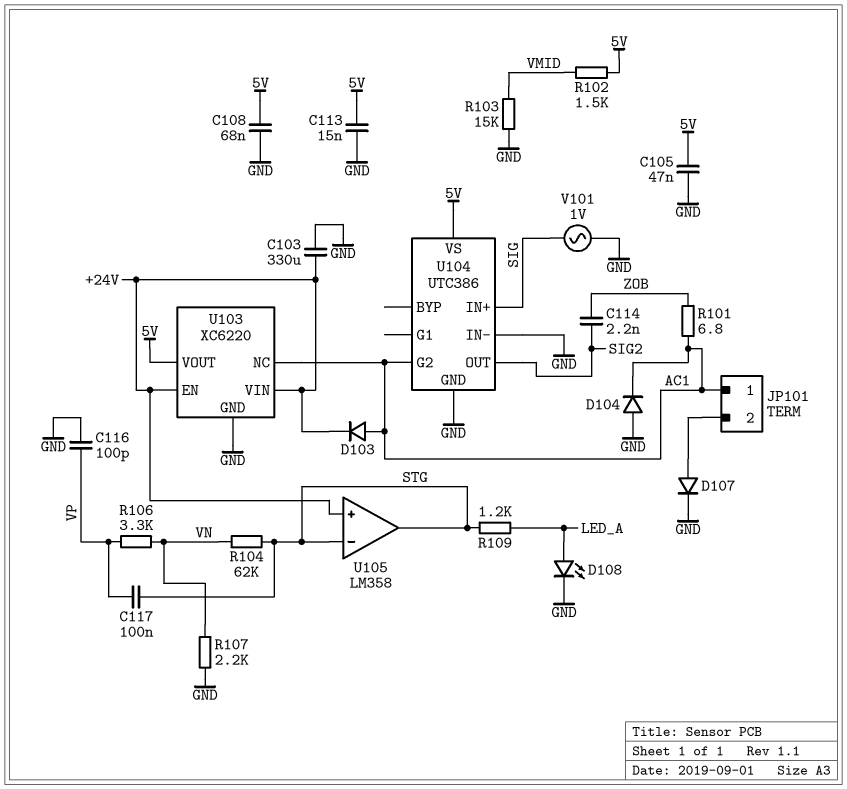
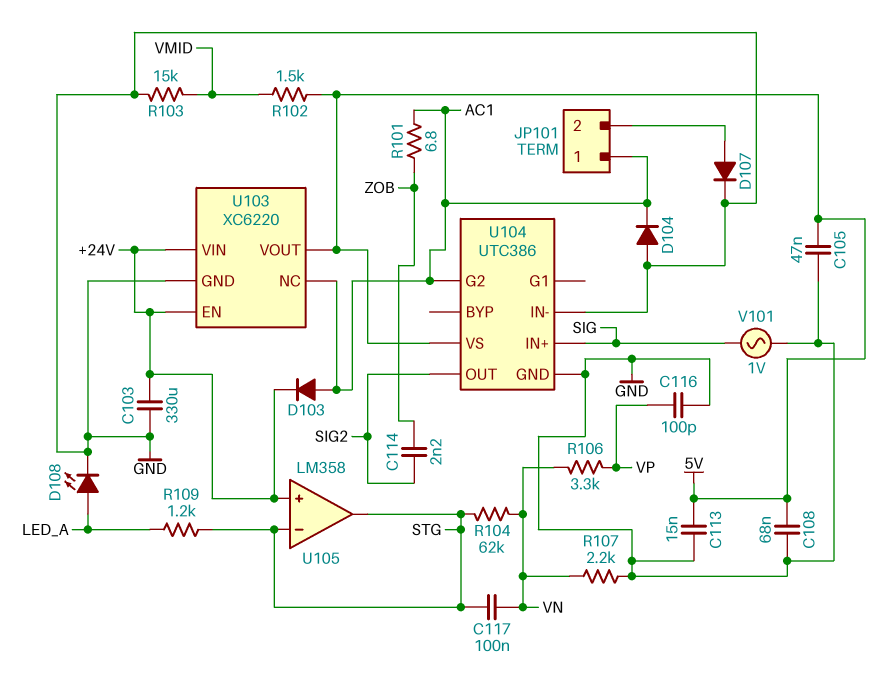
C117: 100nF (STG, VP) -> 100nF (STG, VN)

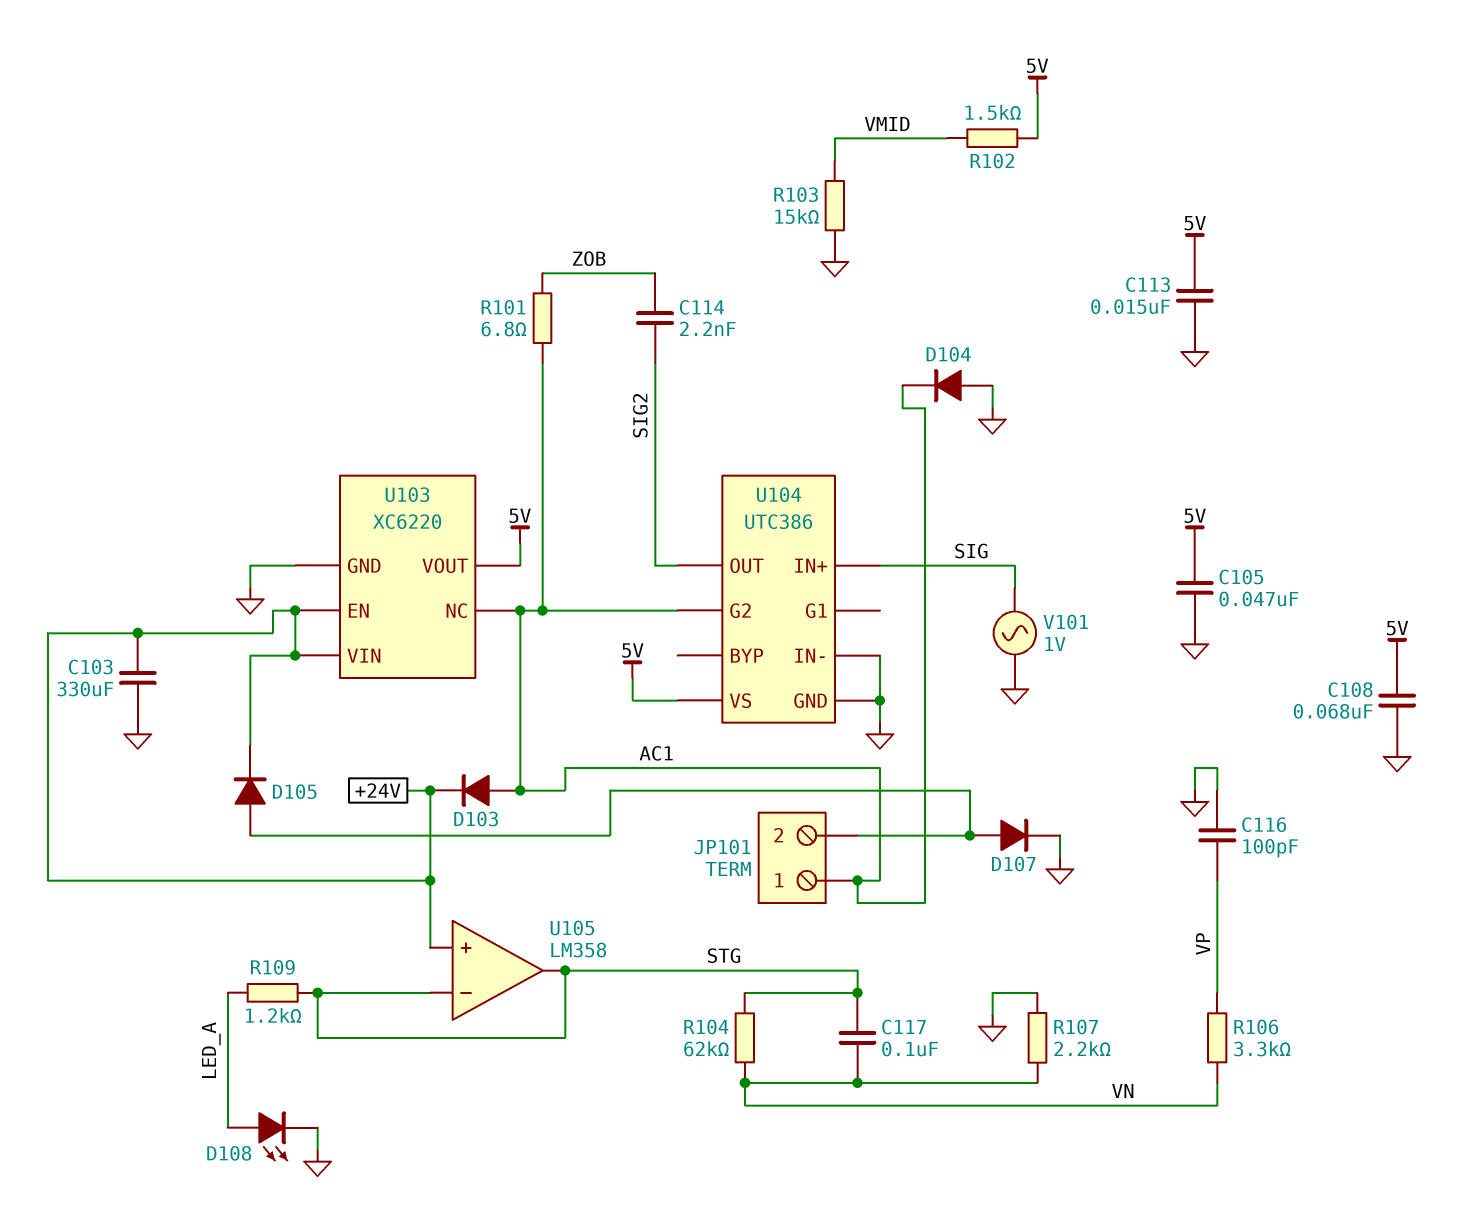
D105: none -> diode (A JP101/2, K +24V)

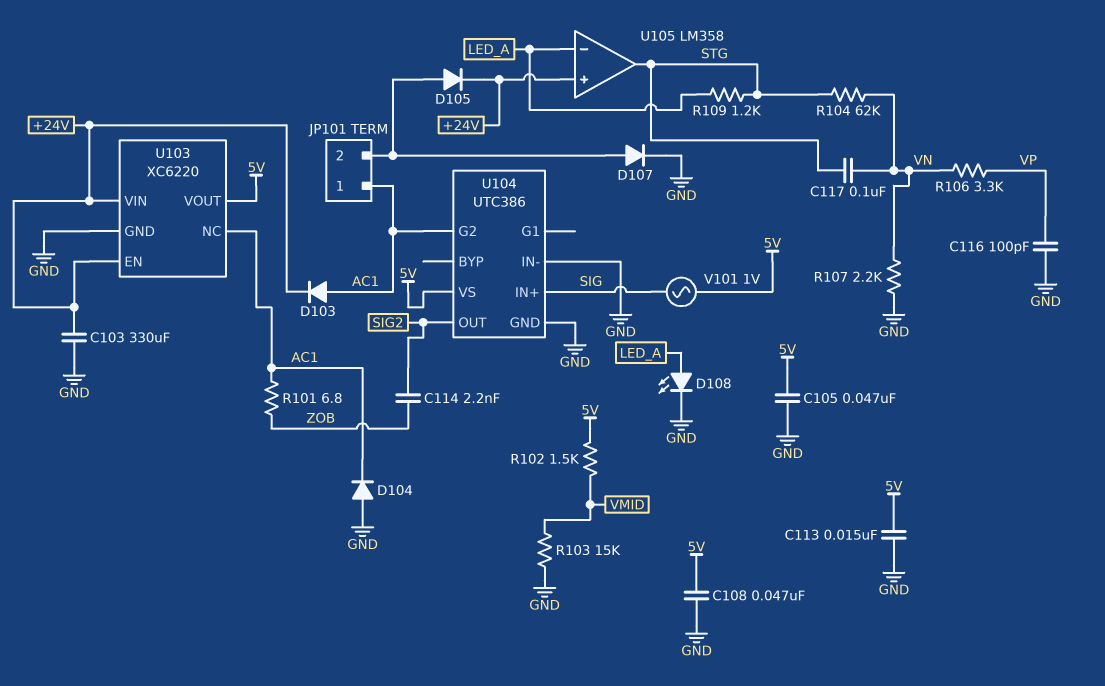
C108: 68nF (5V, GND) -> 47nF (5V, GND)
U105 pin in-: STG -> LED_A
V101: AC 1V (GND, SIG) -> AC 1V (5V, SIG)

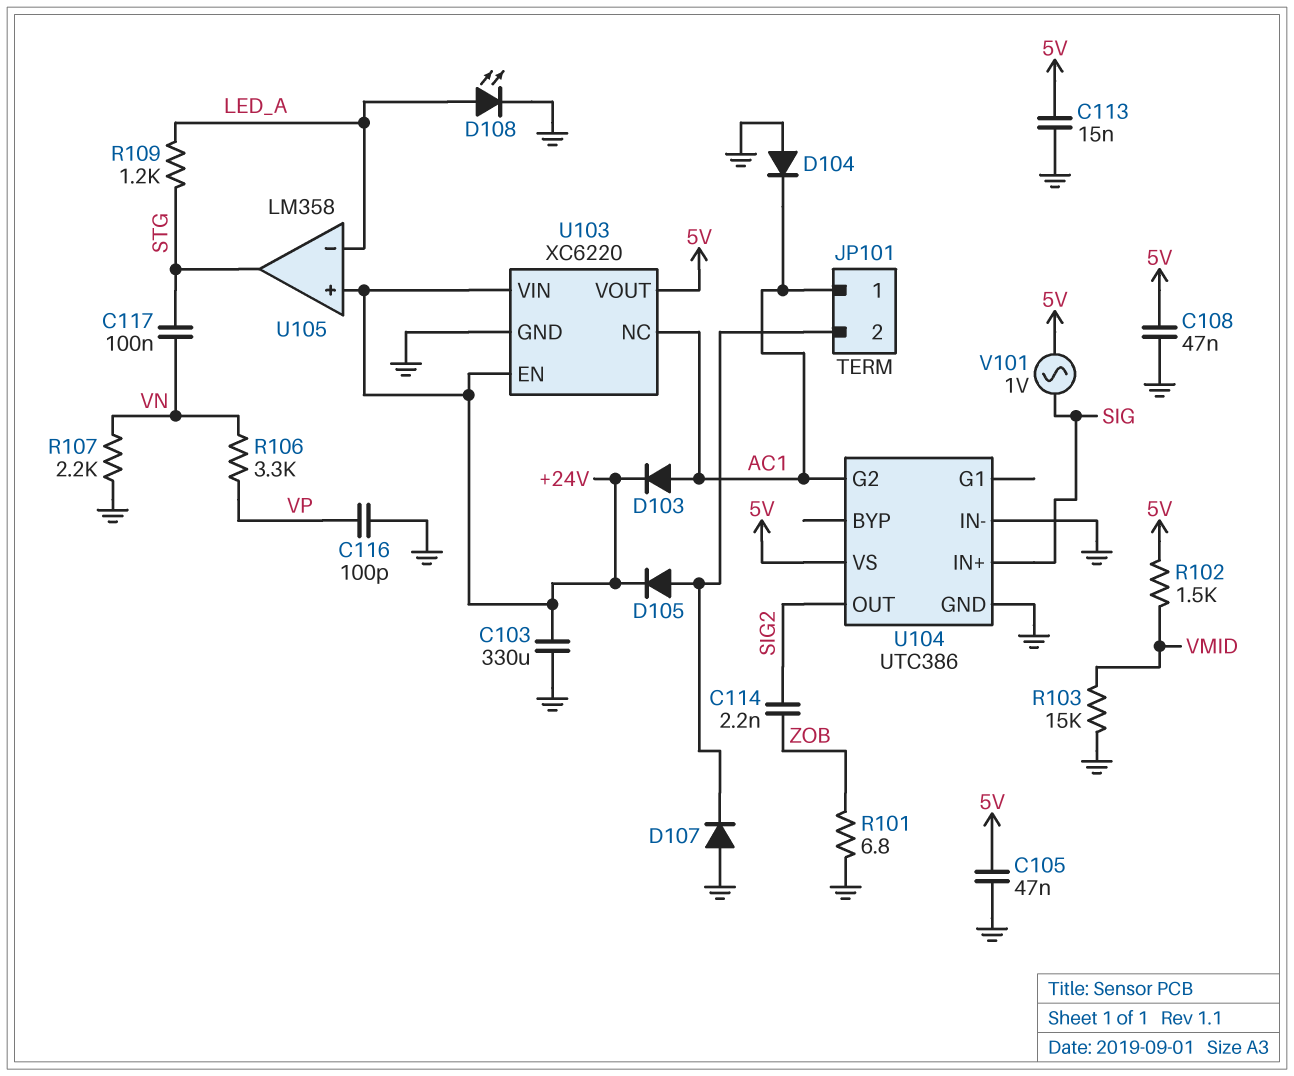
D107: diode (A JP101/2, K GND) -> diode (A GND, K JP101/2)
R101: 6.8 (AC1, ZOB) -> 6.8 (GND, ZOB)
R104: 62k (STG, VN) -> none

